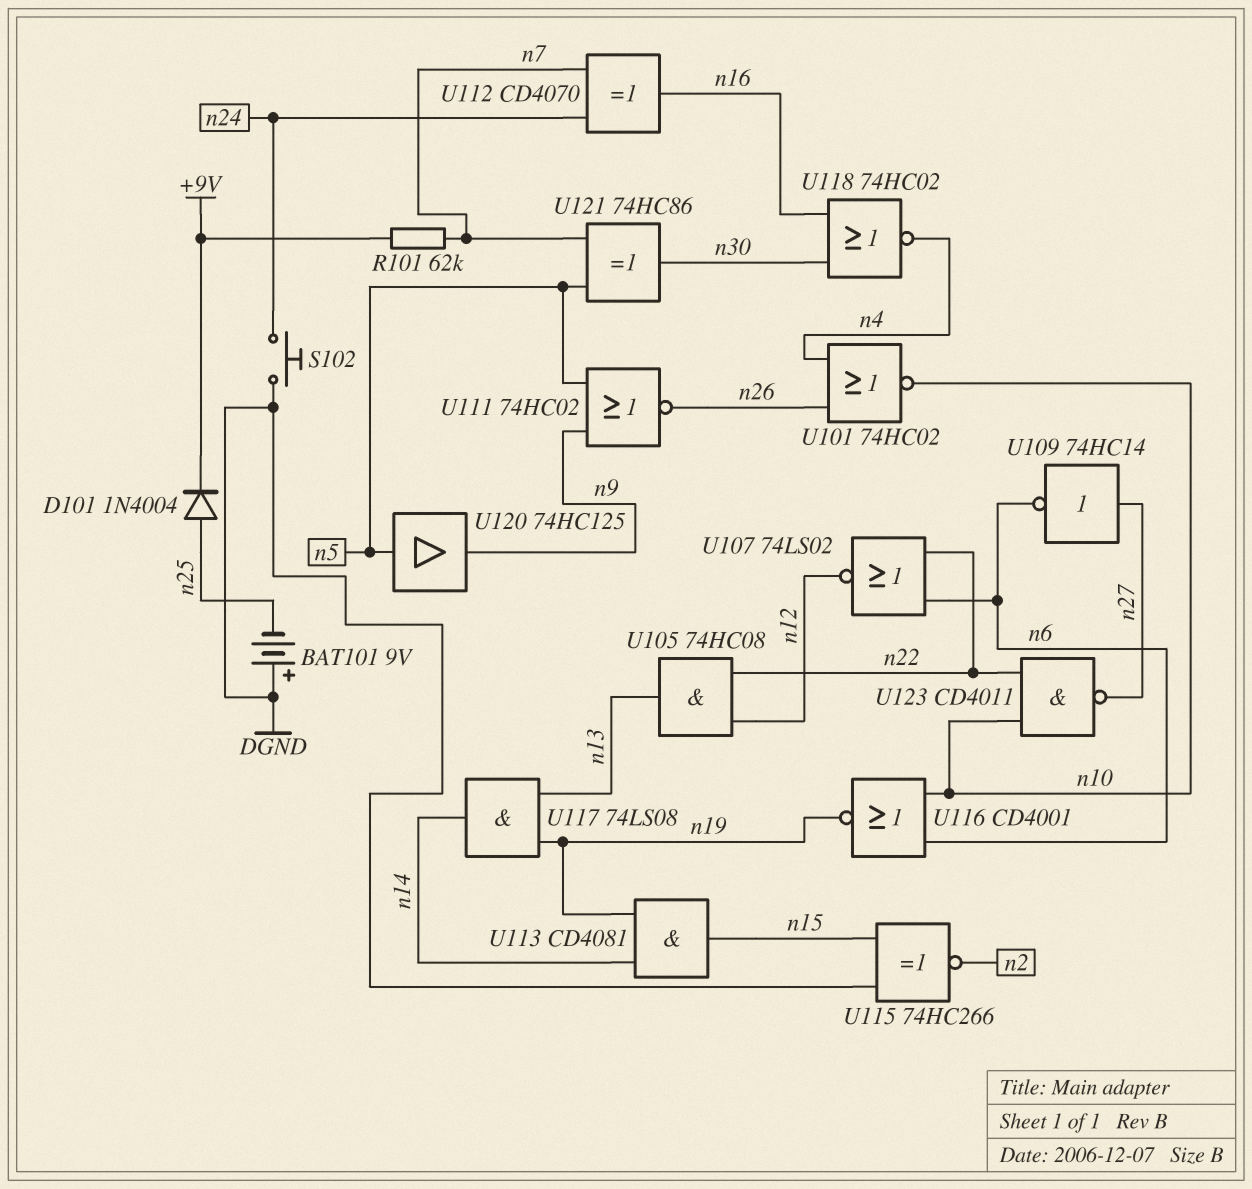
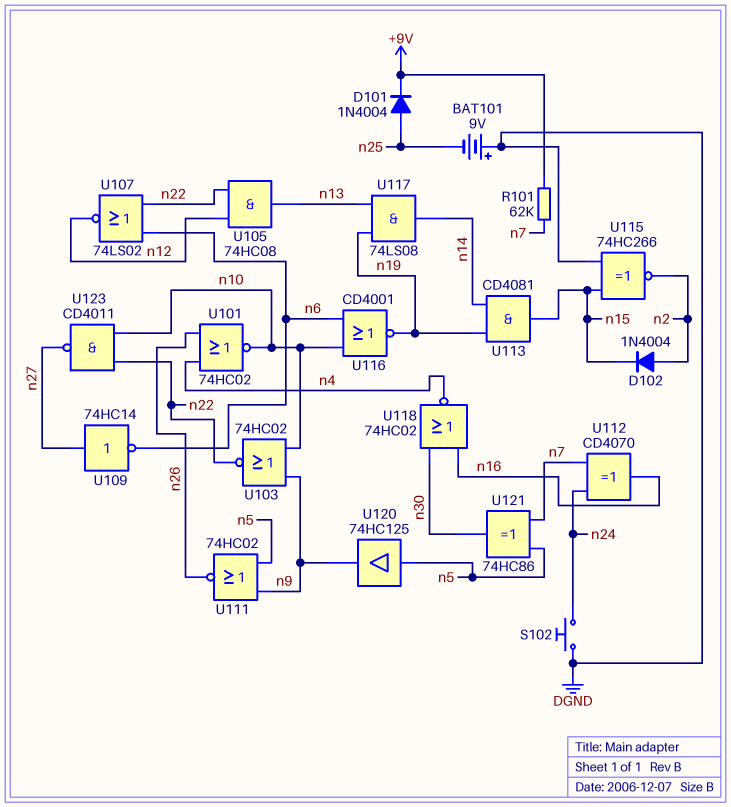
D102: none -> diode 1N4004 (A n2, K n15)
U103: none -> NOR 74HC02 (in n9, in n10, out n22)

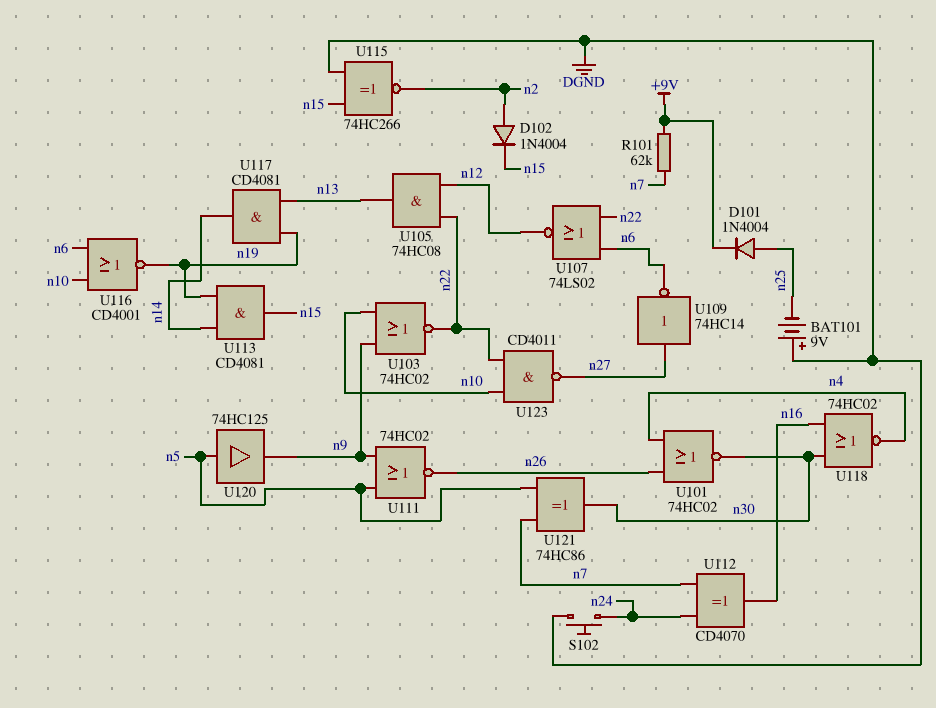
U101: NOR 74HC02 (in n4, in n26, out n10) -> NOR 74HC02 (in n4, in n26, out n30)
U117: AND 74LS08 (in n13, in n19, out n14) -> AND CD4081 (in n13, in n19, out n14)

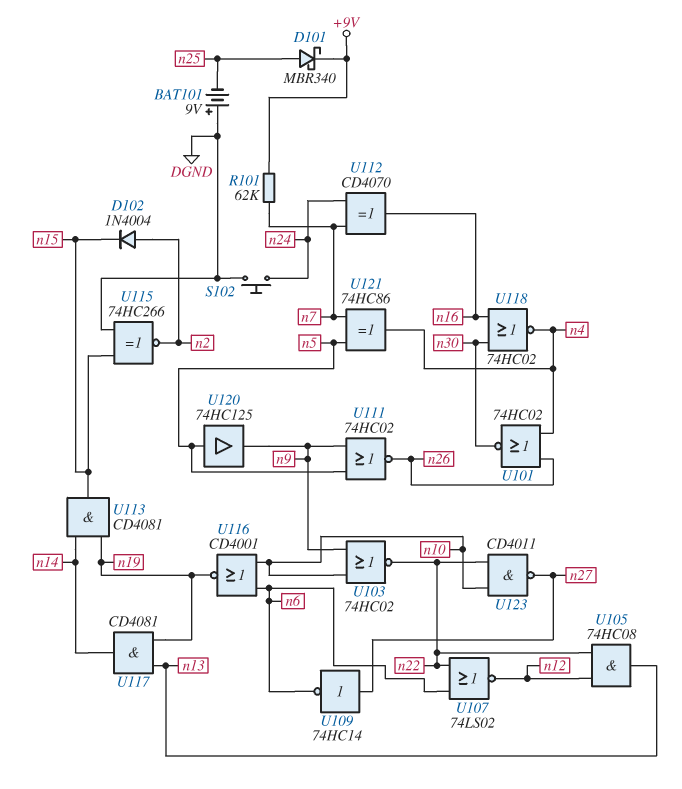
D101: diode 1N4004 (A n25, K +9V) -> schottky MBR340 (A n25, K +9V)
U121: XOR 74HC86 (in n5, in n7, out n30) -> XOR 74HC86 (in n5, in n7, out n4)

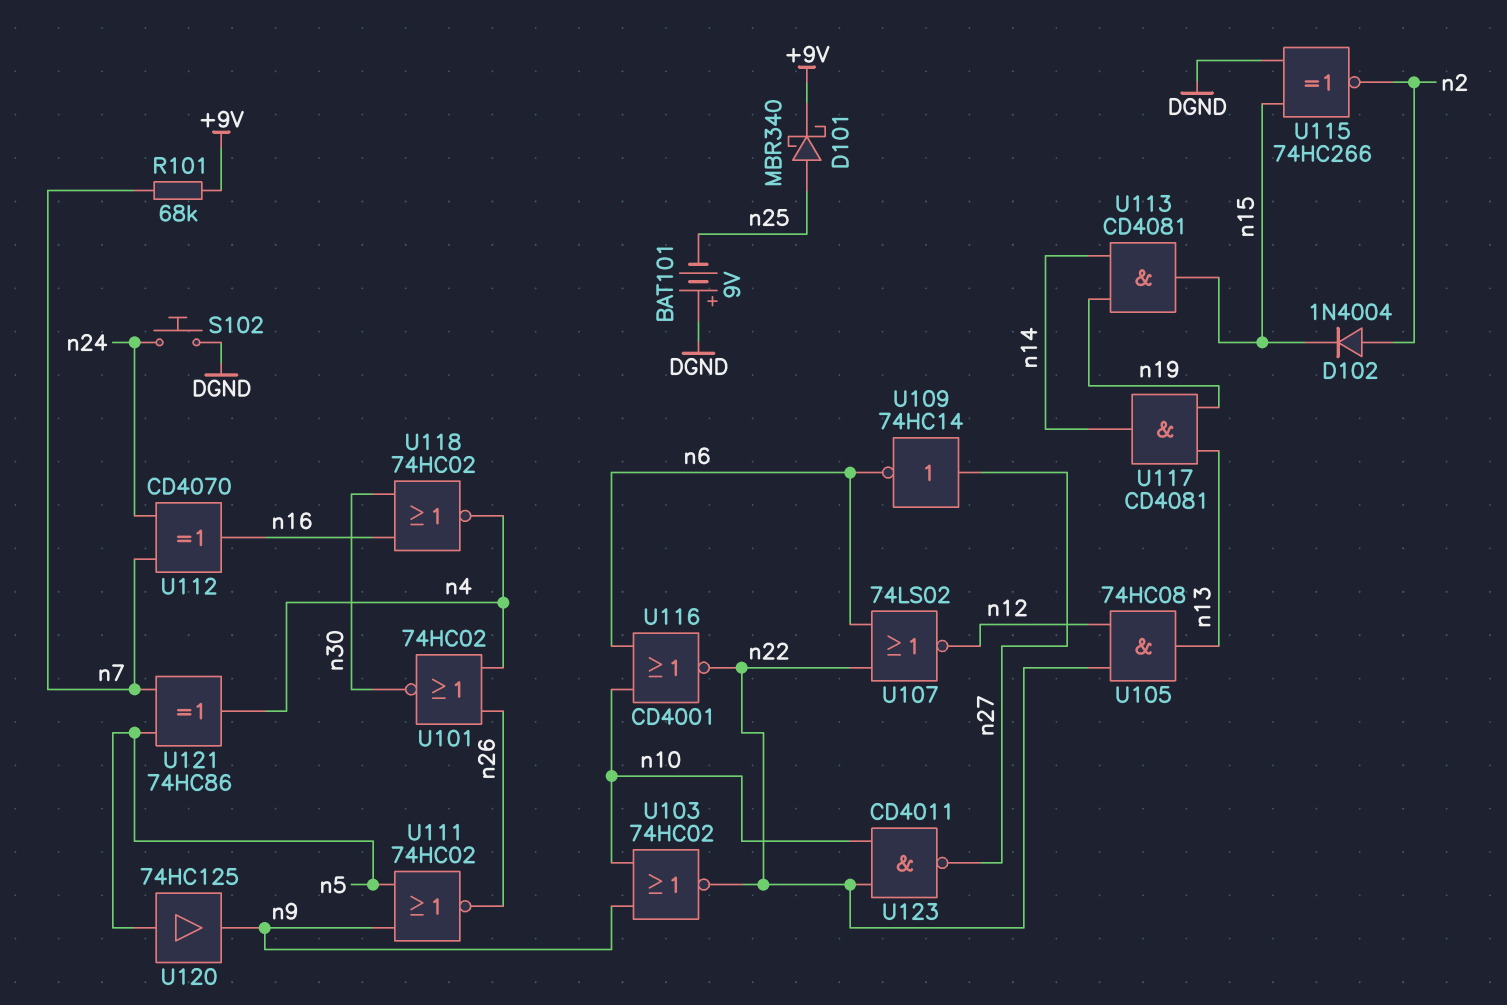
R101: 62k (+9V, n7) -> 68k (+9V, n7)
U116: NOR CD4001 (in n6, in n10, out n19) -> NOR CD4001 (in n6, in n10, out n22)

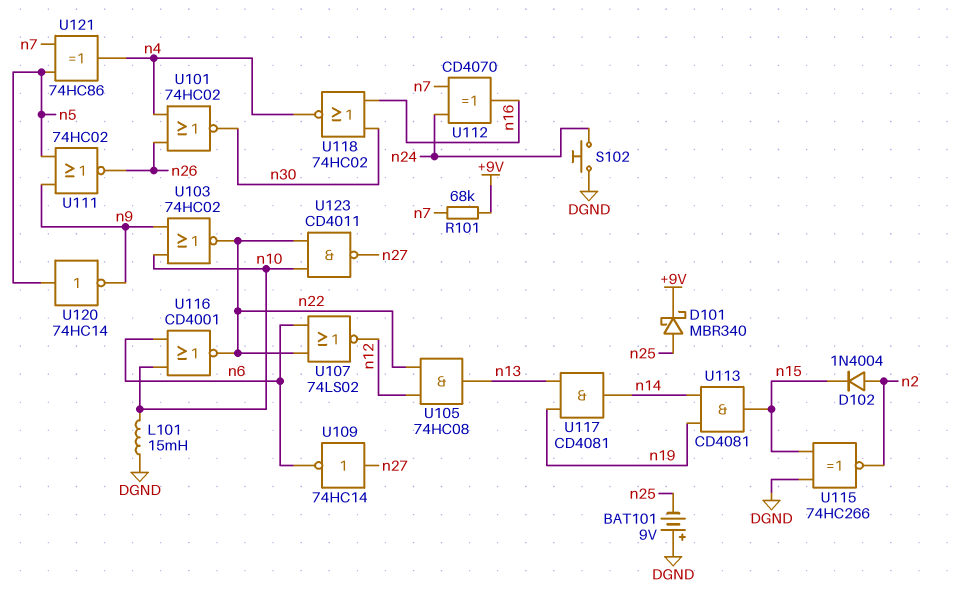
L101: none -> 15mH (DGND, n10)
U120: buffer 74HC125 (in n5, out n9) -> NOT 74HC14 (in n5, out n9)

